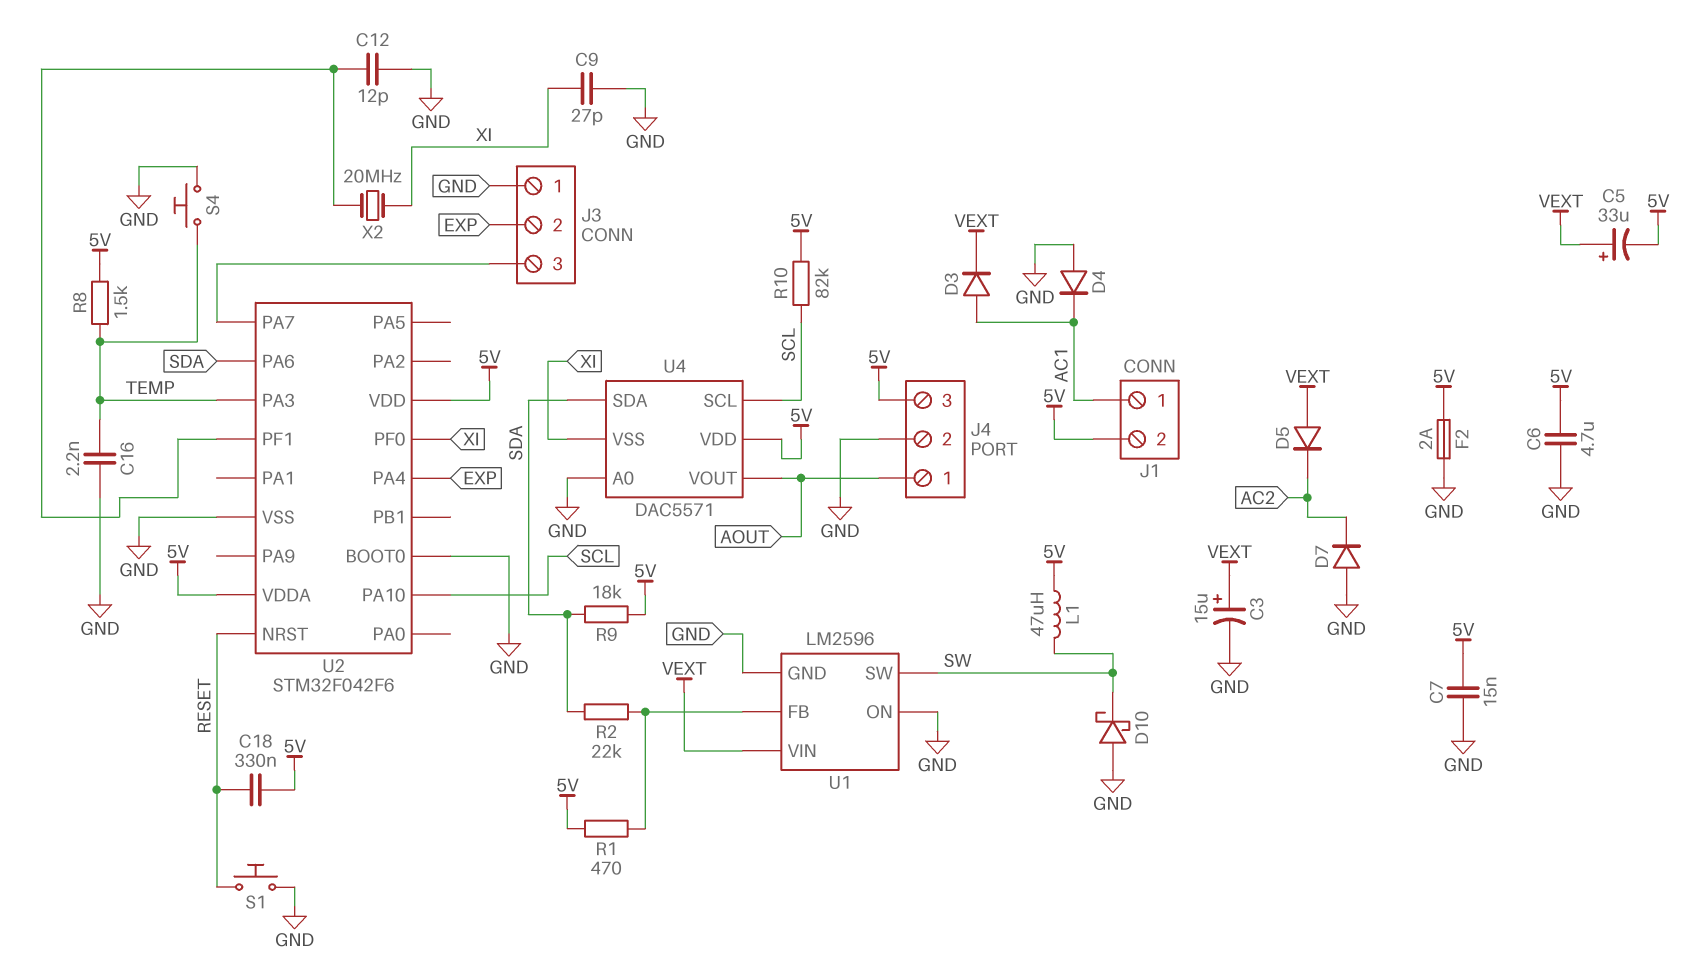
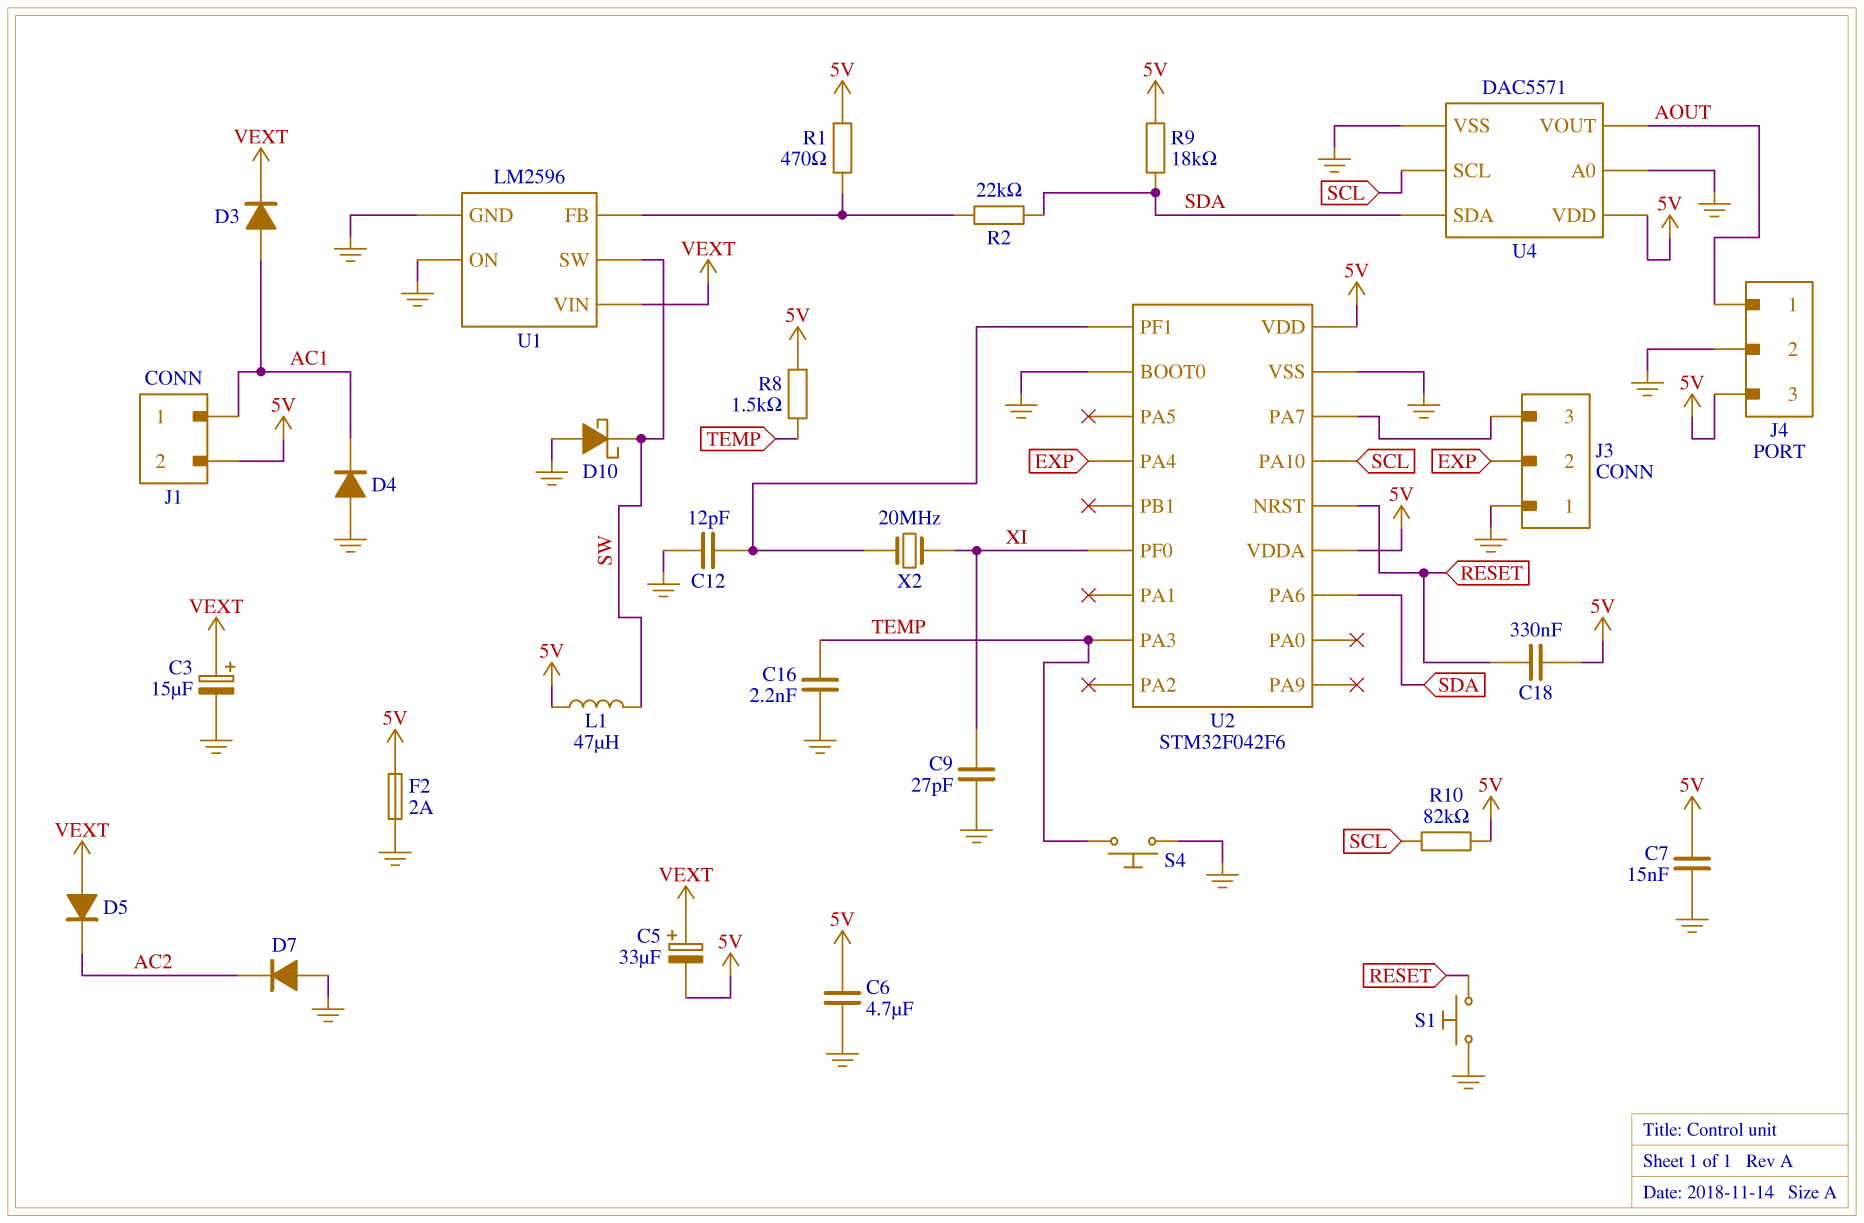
U4 pin VSS: XI -> GND

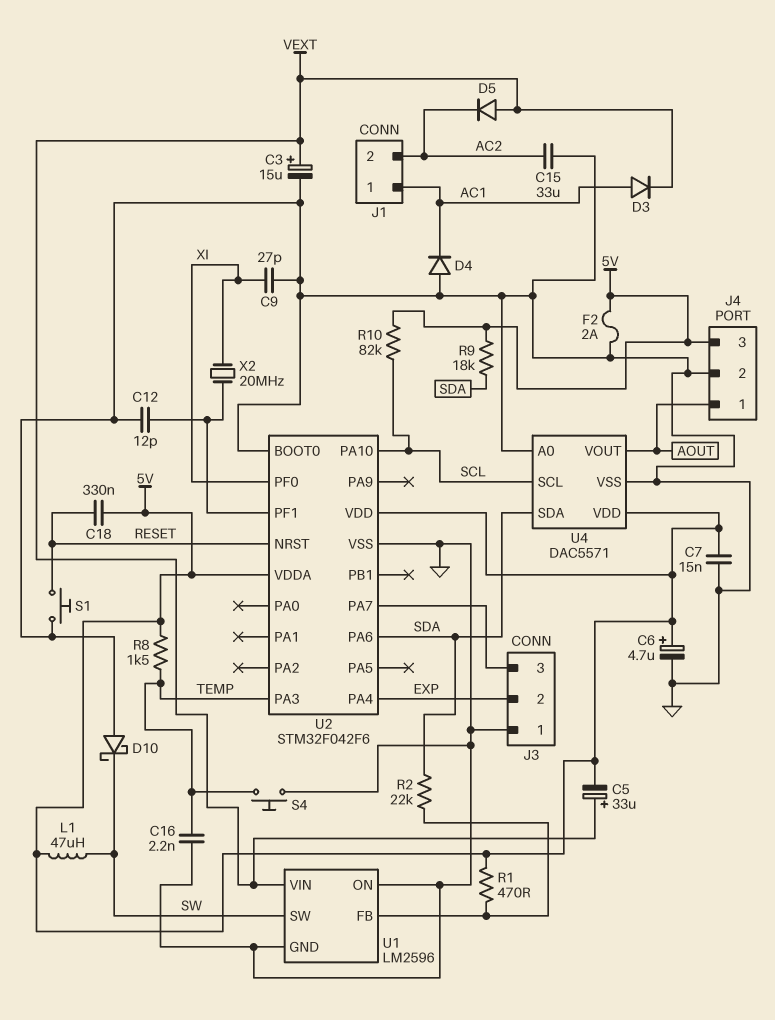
C6: 4.7uF (5V, GND) -> 4.7uF (plus 5V, minus GND)
C15: none -> 33uF (AC2, GND)
D7: diode (A GND, K AC2) -> none
J1 pin 2: 5V -> AC2

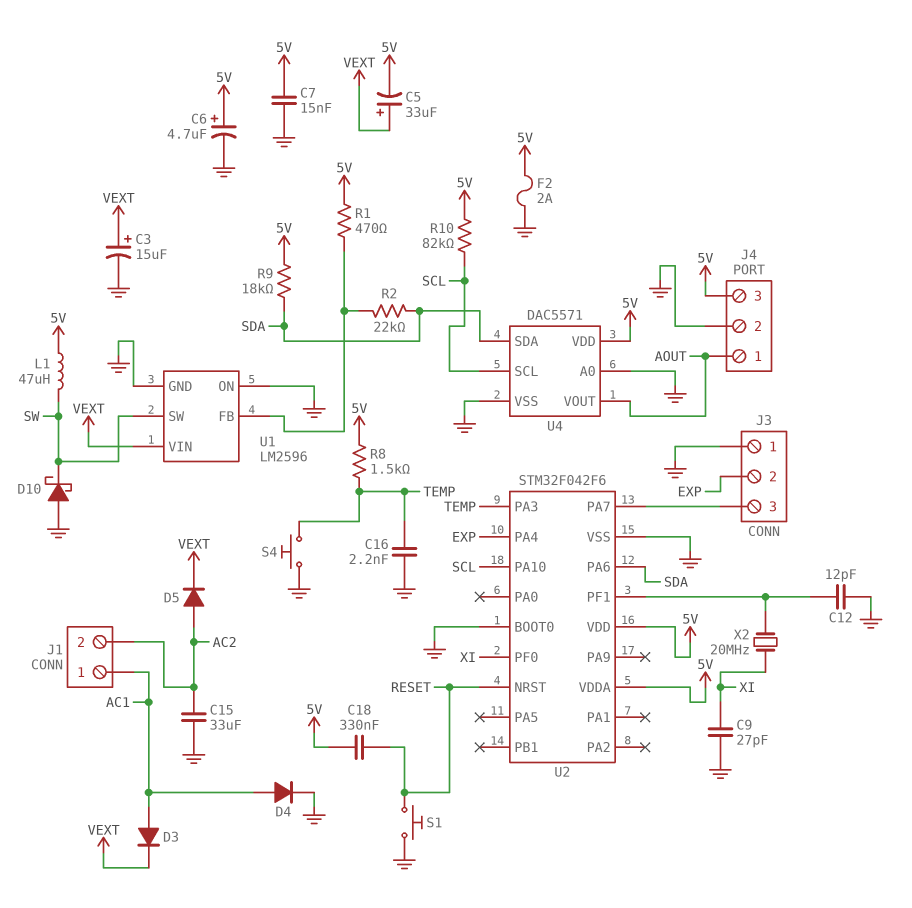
D4: diode (A GND, K AC1) -> diode (A AC1, K GND)
D5: diode (A VEXT, K AC2) -> diode (A AC2, K VEXT)

